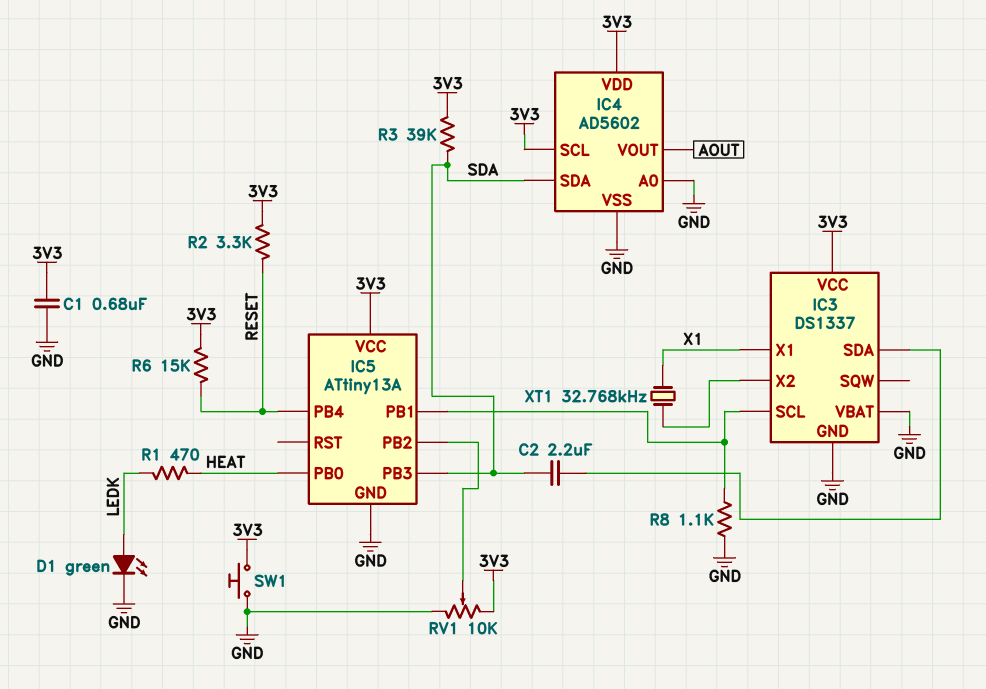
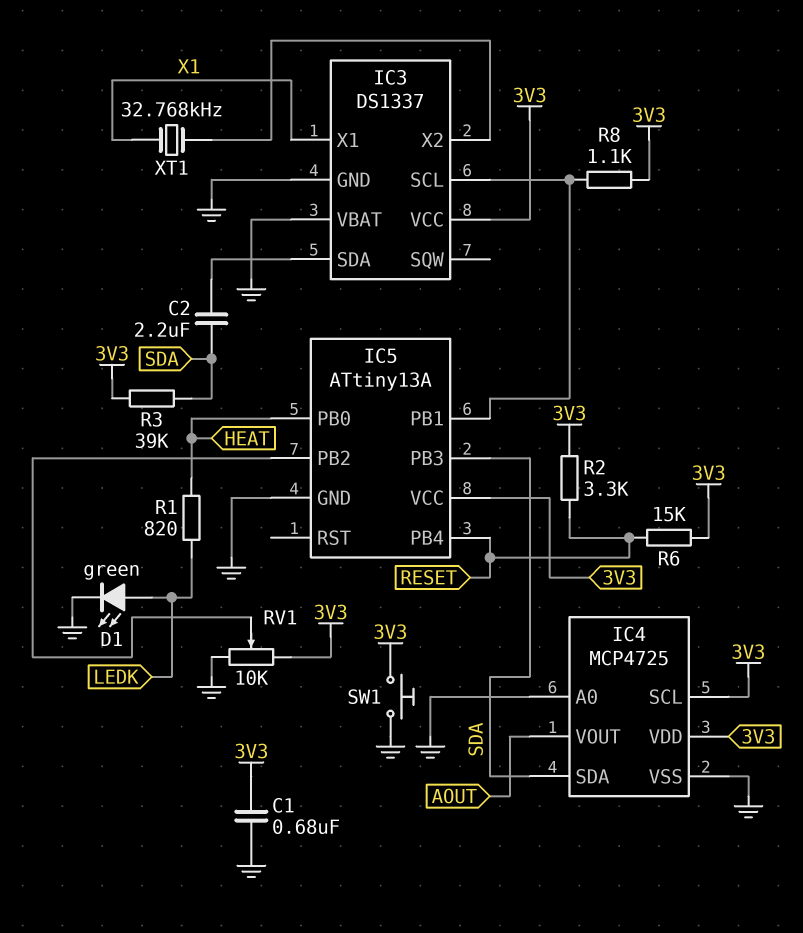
IC4: AD5602 -> MCP4725
R1: 470 (HEAT, LEDK) -> 820 (HEAT, LEDK)
R8: 1.1k (GND, IC3/SCL) -> 1.1k (3V3, IC3/SCL)

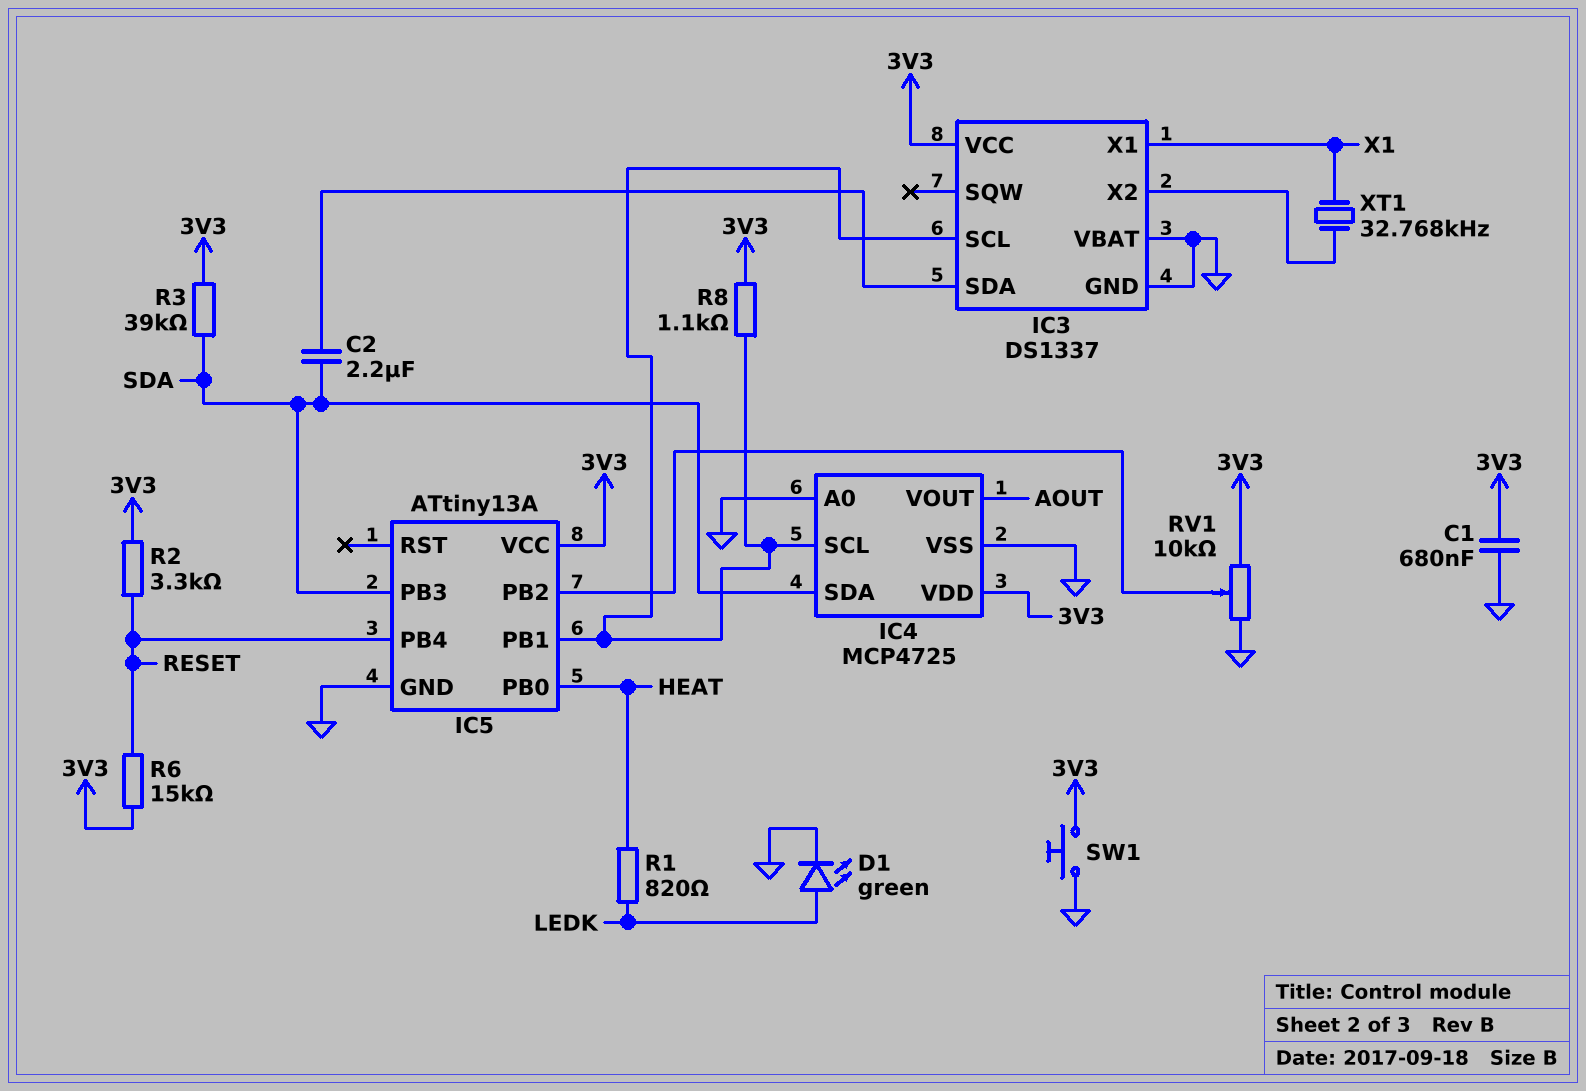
IC4 pin SCL: 3V3 -> IC3/SCL

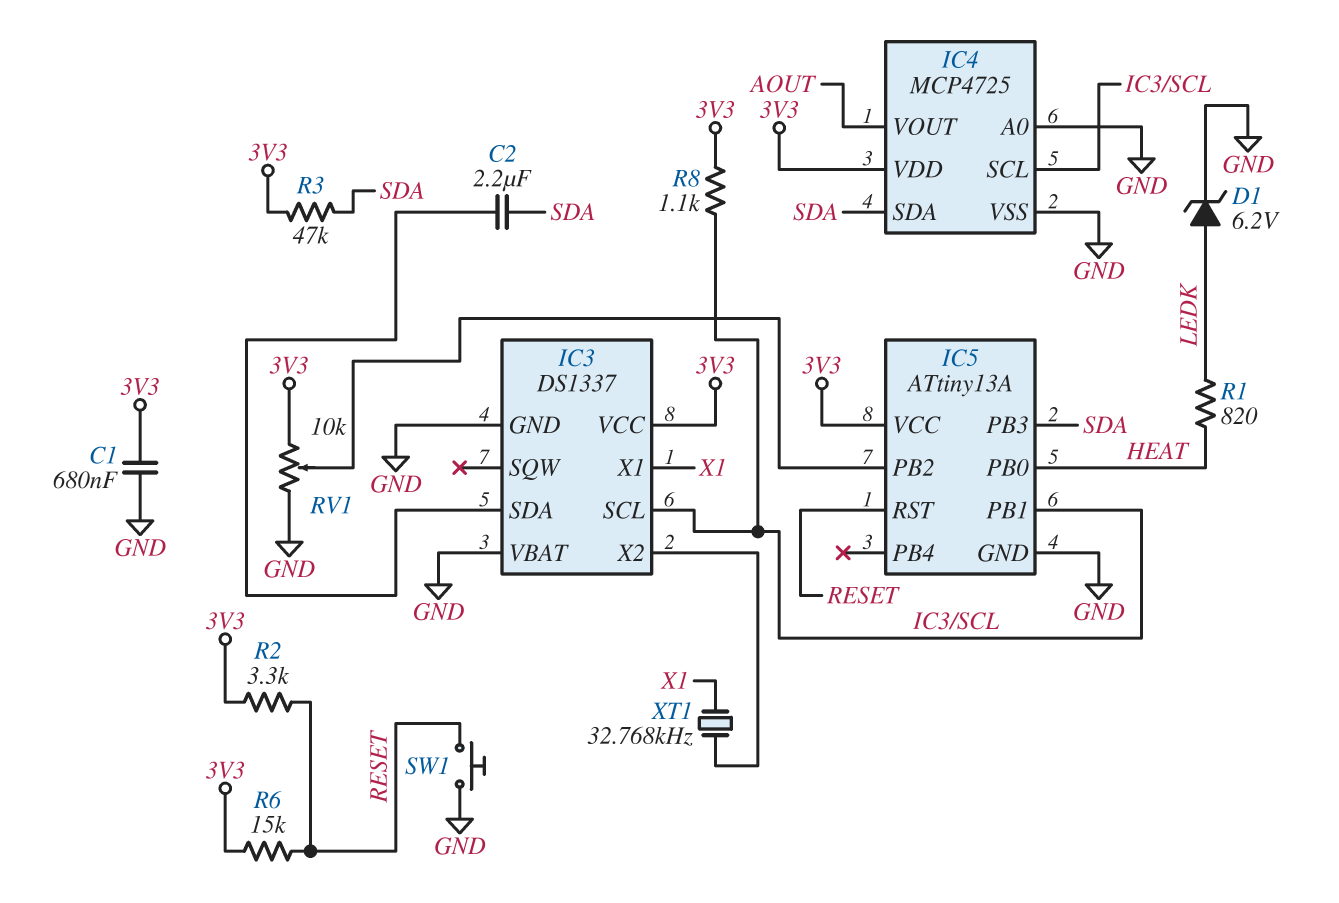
D1: LED green (A LEDK, K GND) -> zener 6.2V (A LEDK, K GND)
IC5 pin PB4: RESET -> none
IC5 pin RST: none -> RESET
R3: 39k (3V3, SDA) -> 47k (3V3, SDA)
SW1: button (3V3, GND) -> button (GND, RESET)

